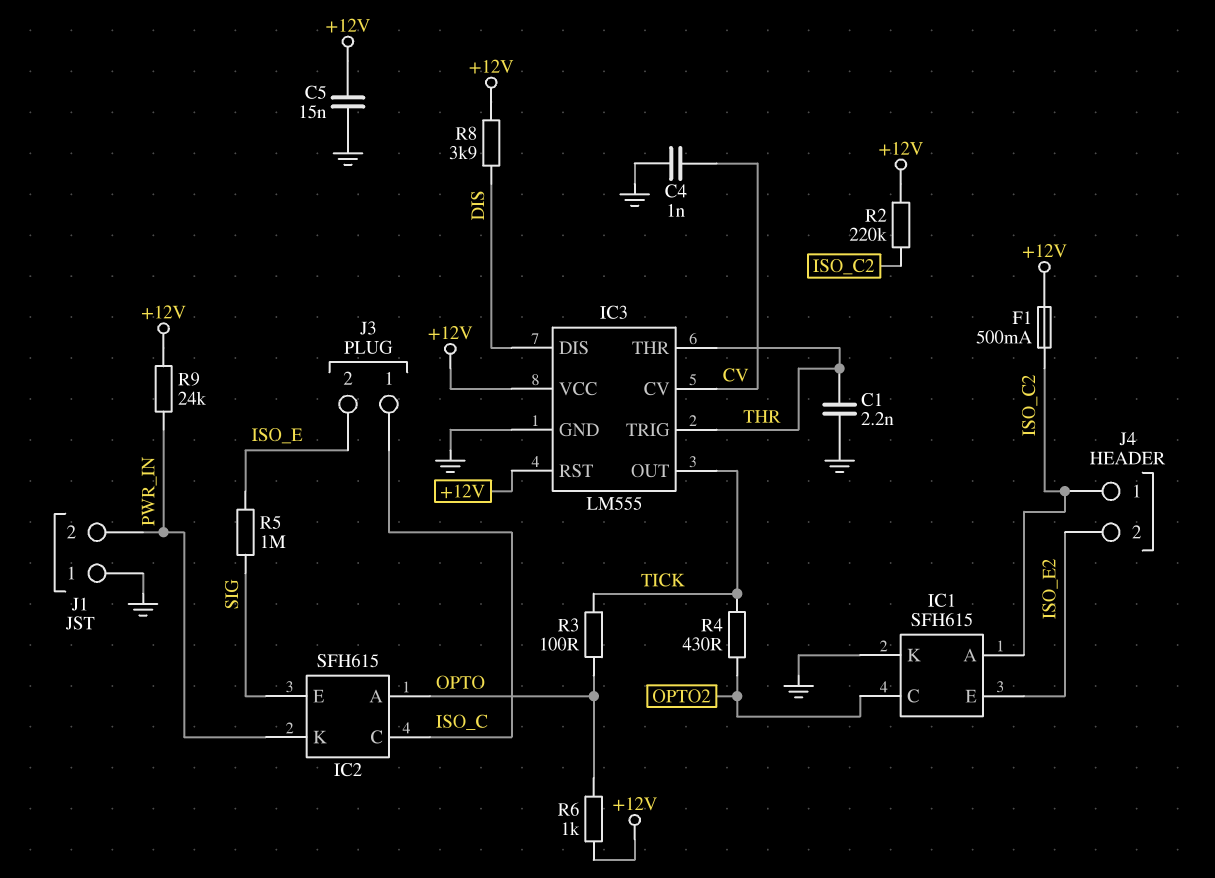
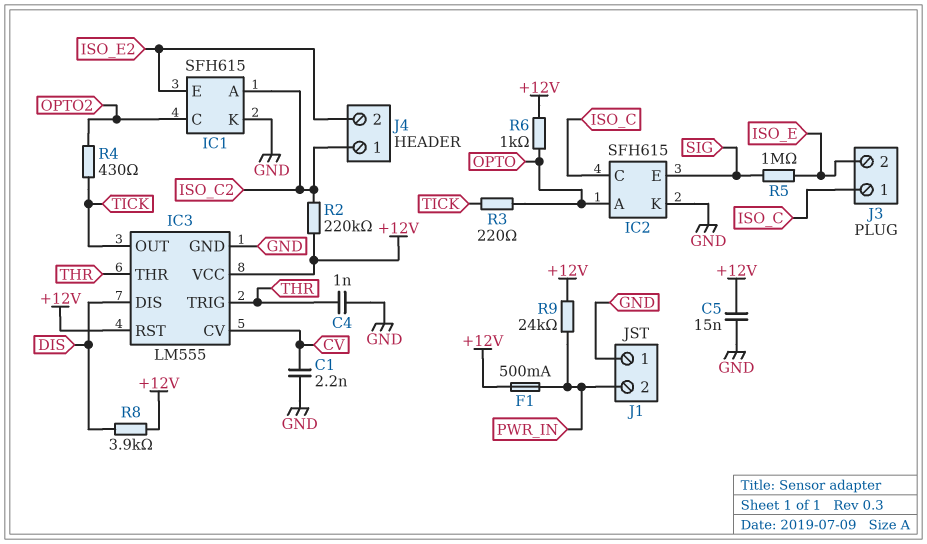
C1: 2.2nF (GND, THR) -> 2.2nF (CV, GND)
C4: 1nF (CV, GND) -> 1nF (GND, THR)
F1: 500mA (+12V, ISO_C2) -> 500mA (+12V, PWR_IN)
IC2 pin K: PWR_IN -> GND
R3: 100 (OPTO, TICK) -> 220 (OPTO, TICK)

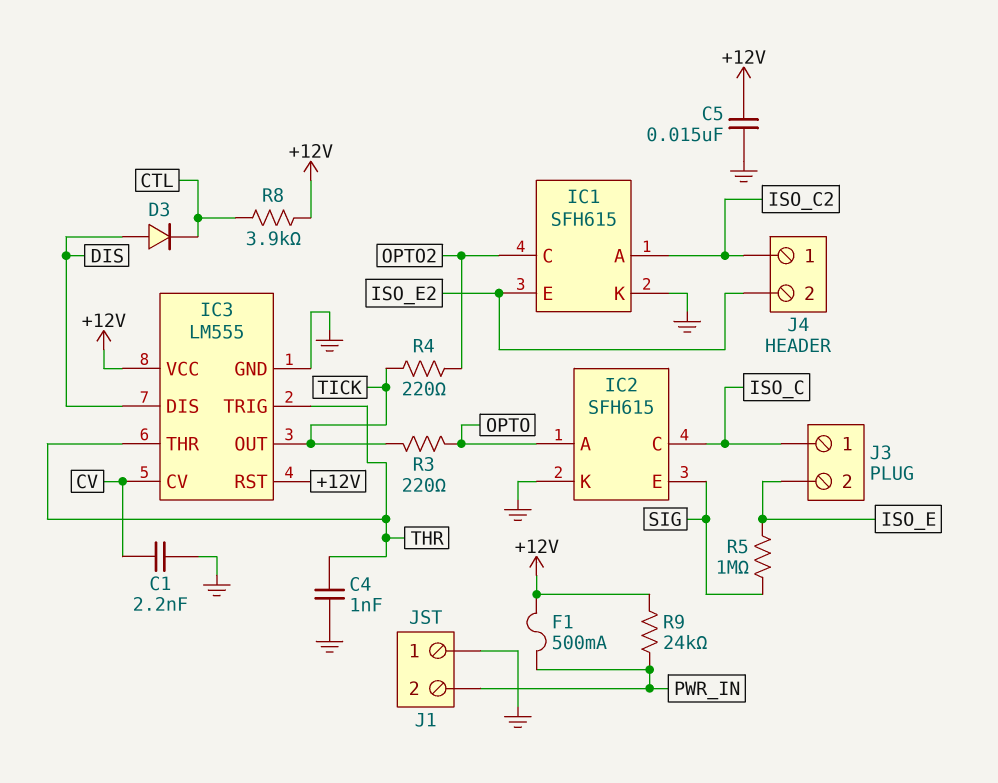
D3: none -> diode (A DIS, K CTL)
R2: 220k (+12V, ISO_C2) -> none
R4: 430 (OPTO2, TICK) -> 220 (OPTO2, TICK)
R6: 1k (+12V, OPTO) -> none
R8: 3.9k (+12V, DIS) -> 3.9k (+12V, CTL)

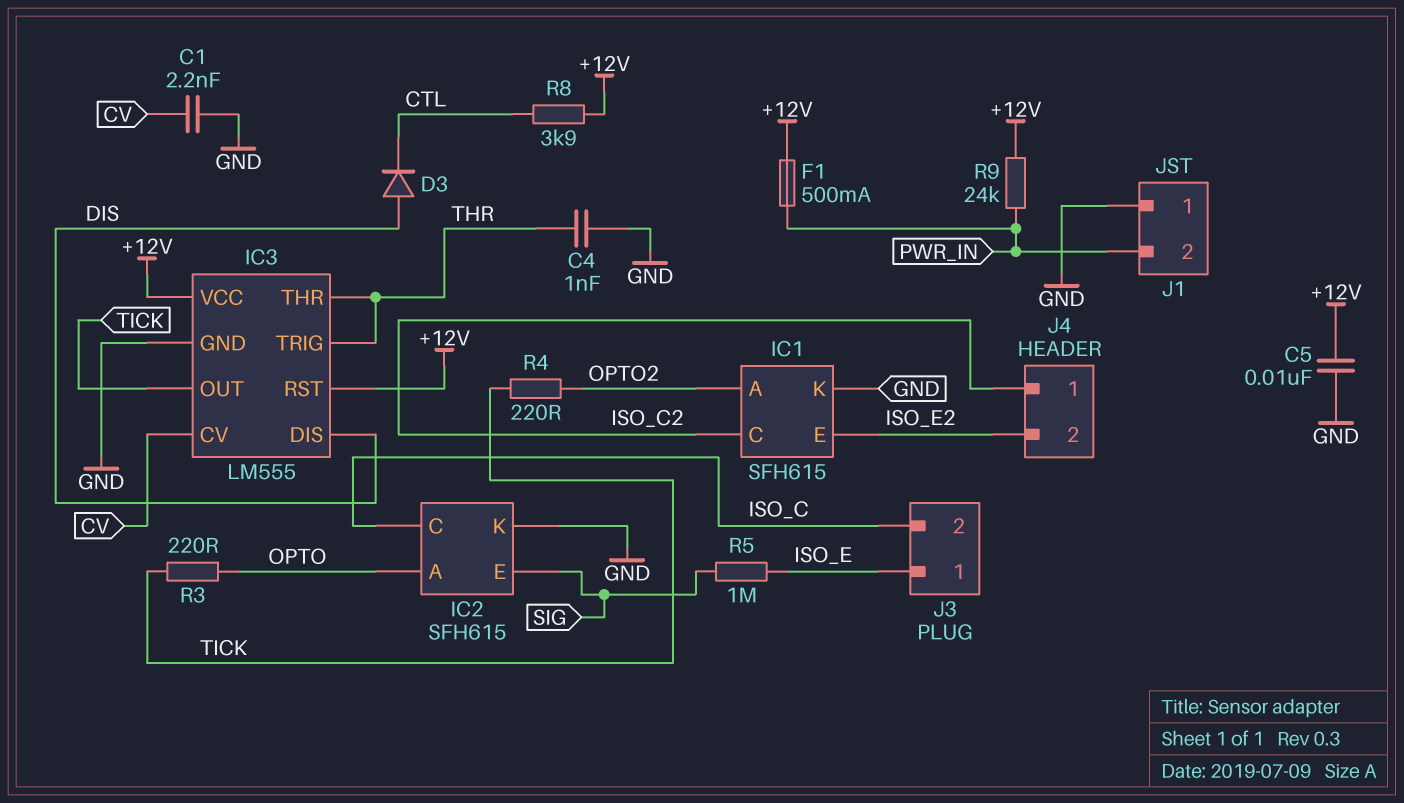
C5: 15nF (+12V, GND) -> 10nF (+12V, GND)
IC1 pin A: ISO_C2 -> OPTO2
IC1 pin C: OPTO2 -> ISO_C2
J3 pin 1: ISO_C -> ISO_E
J3 pin 2: ISO_E -> ISO_C

